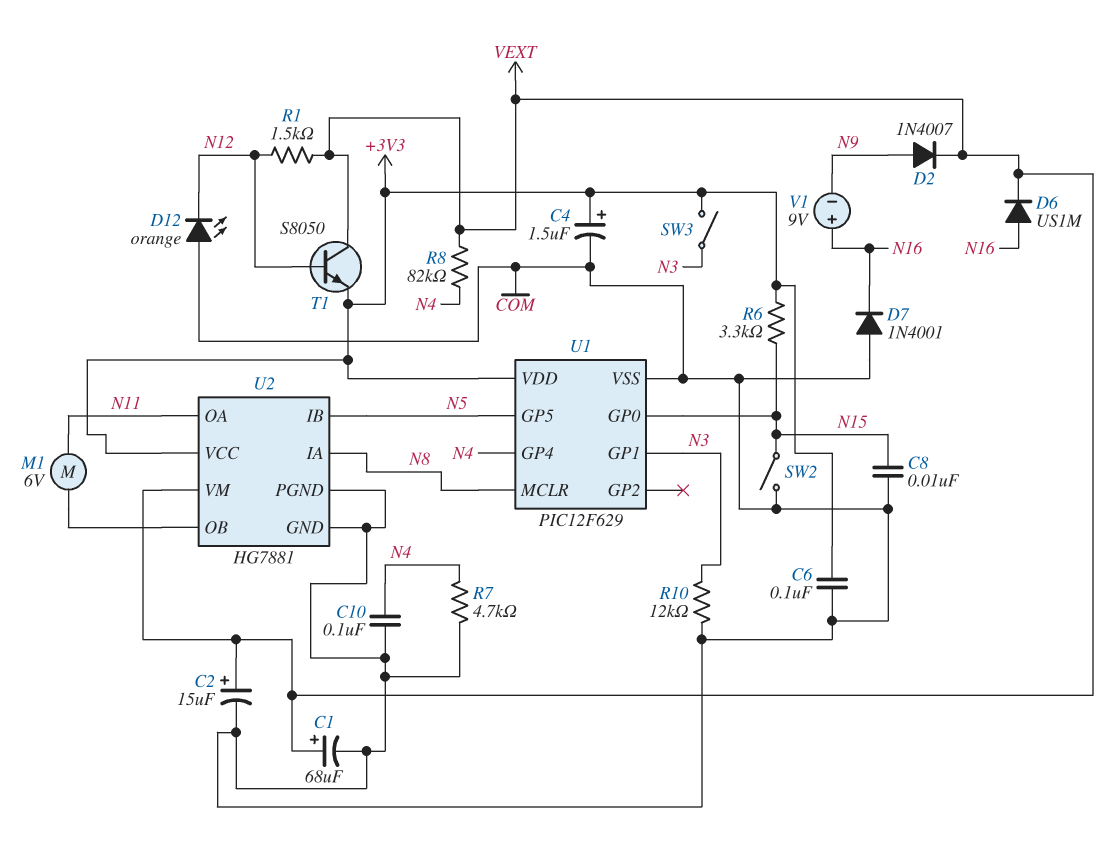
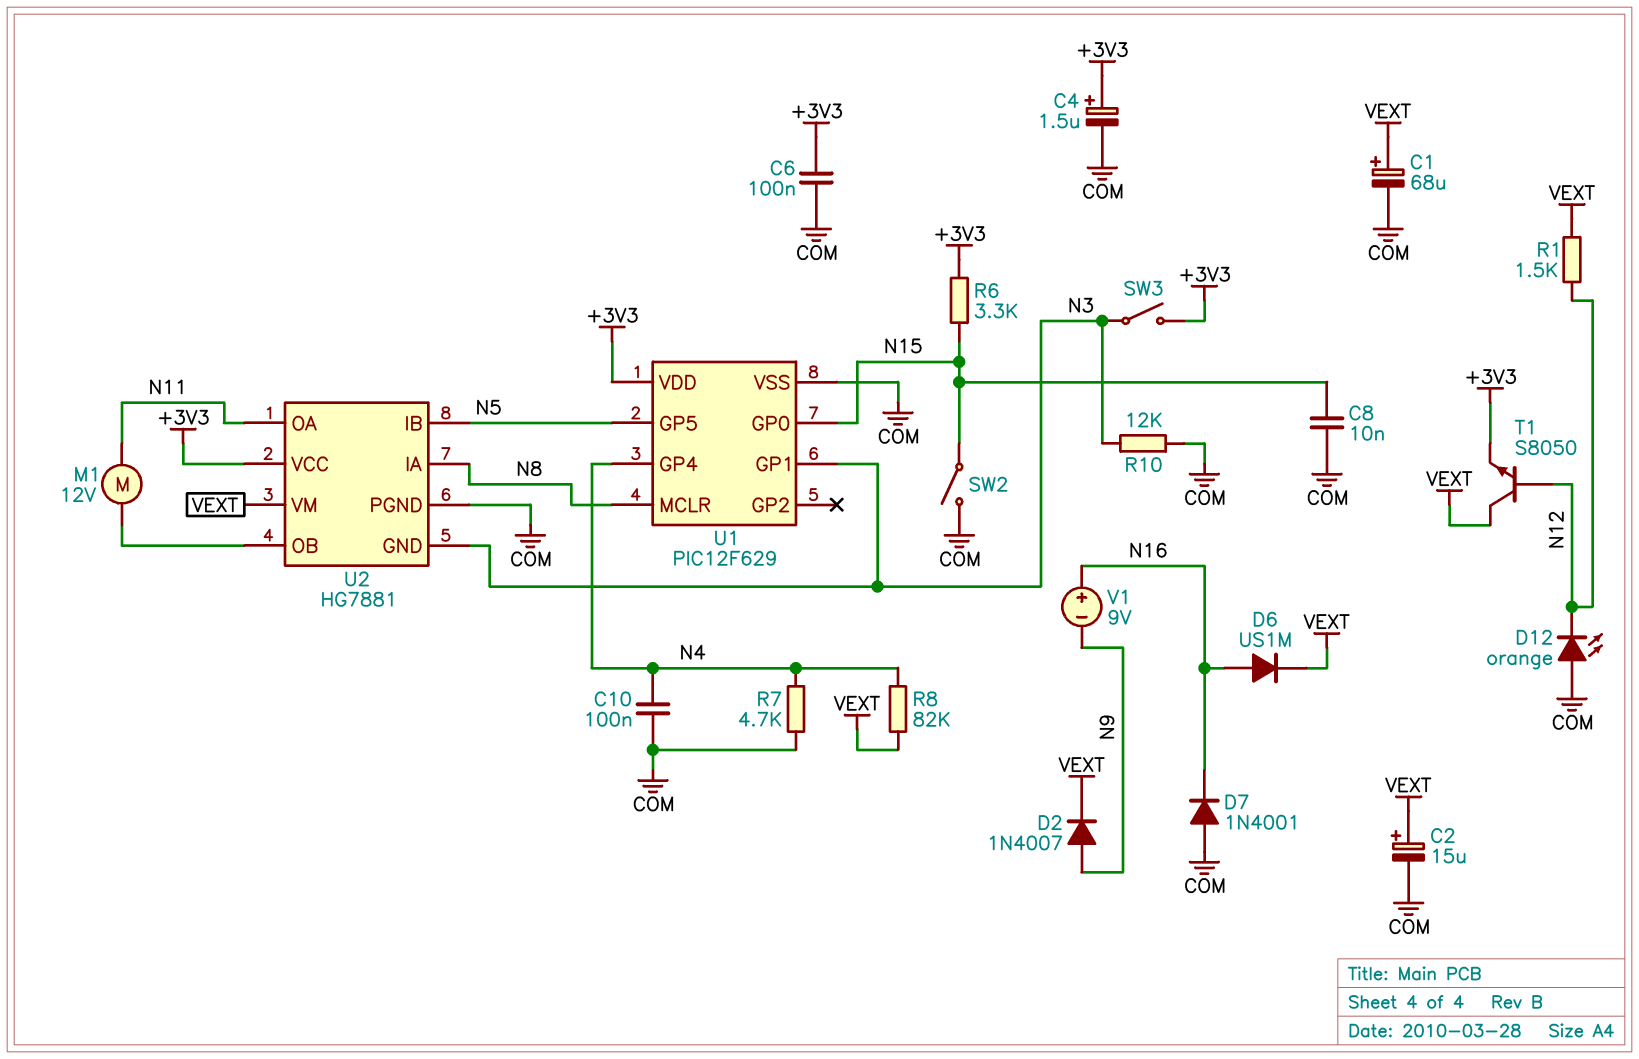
M1: motor 6V (N11, U2/OB) -> motor 12V (N11, U2/OB)
U2 pin GND: COM -> N3

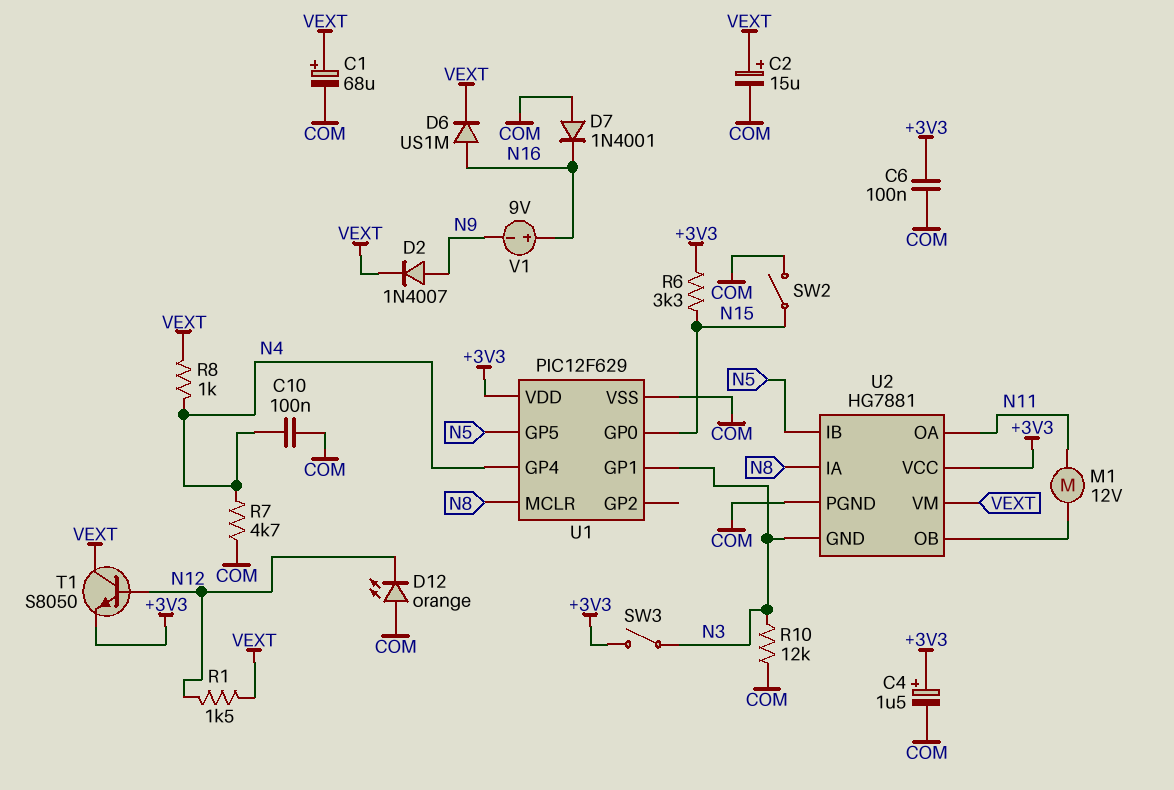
C8: 10nF (COM, N15) -> none
R8: 82k (N4, VEXT) -> 1k (N4, VEXT)

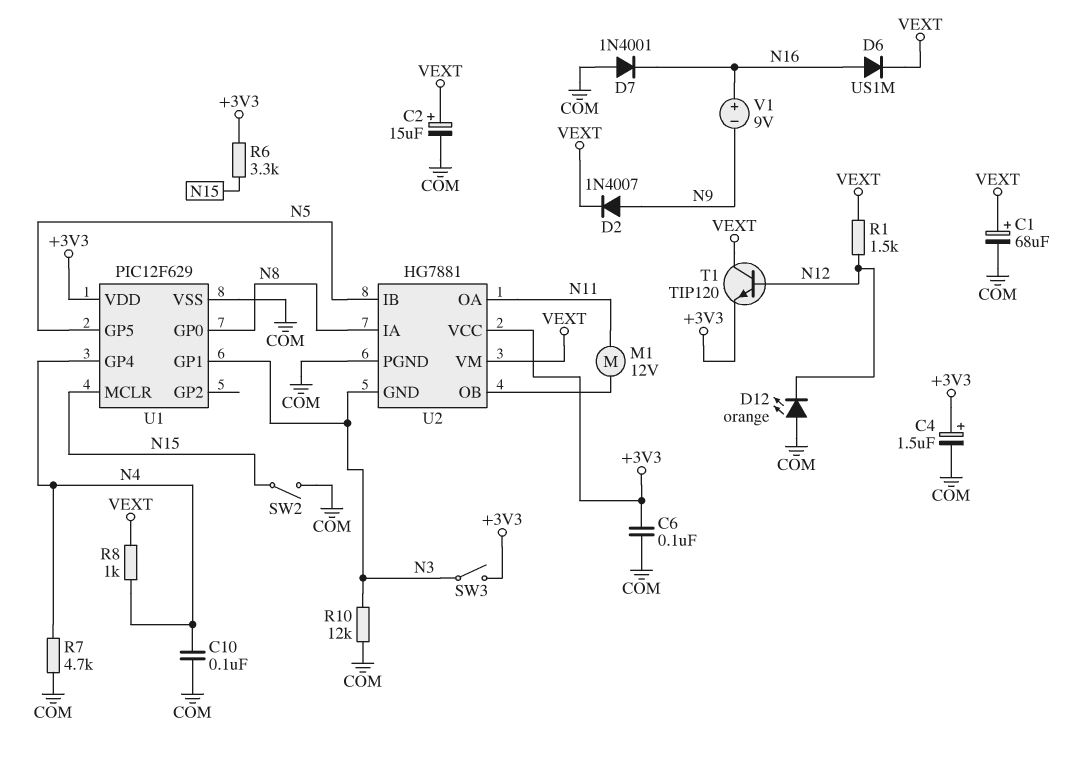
T1: NPN S8050 (B N12, C VEXT, E +3V3) -> NPN TIP120 (B N12, C VEXT, E +3V3)
U1 pin GP0: N15 -> N8
U1 pin MCLR: N8 -> N15

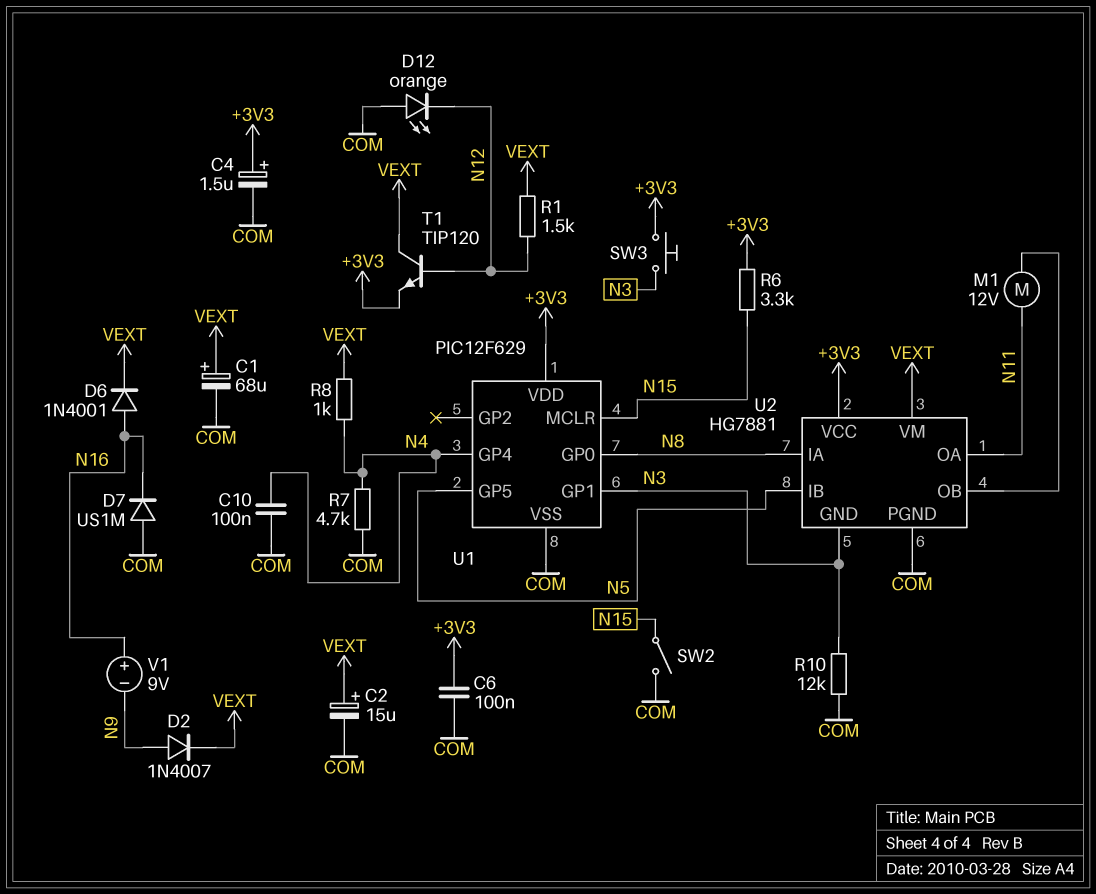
D6: diode US1M (A N16, K VEXT) -> diode 1N4001 (A N16, K VEXT)
D7: diode 1N4001 (A COM, K N16) -> diode US1M (A COM, K N16)
SW3: switch (+3V3, N3) -> button (+3V3, N3)

